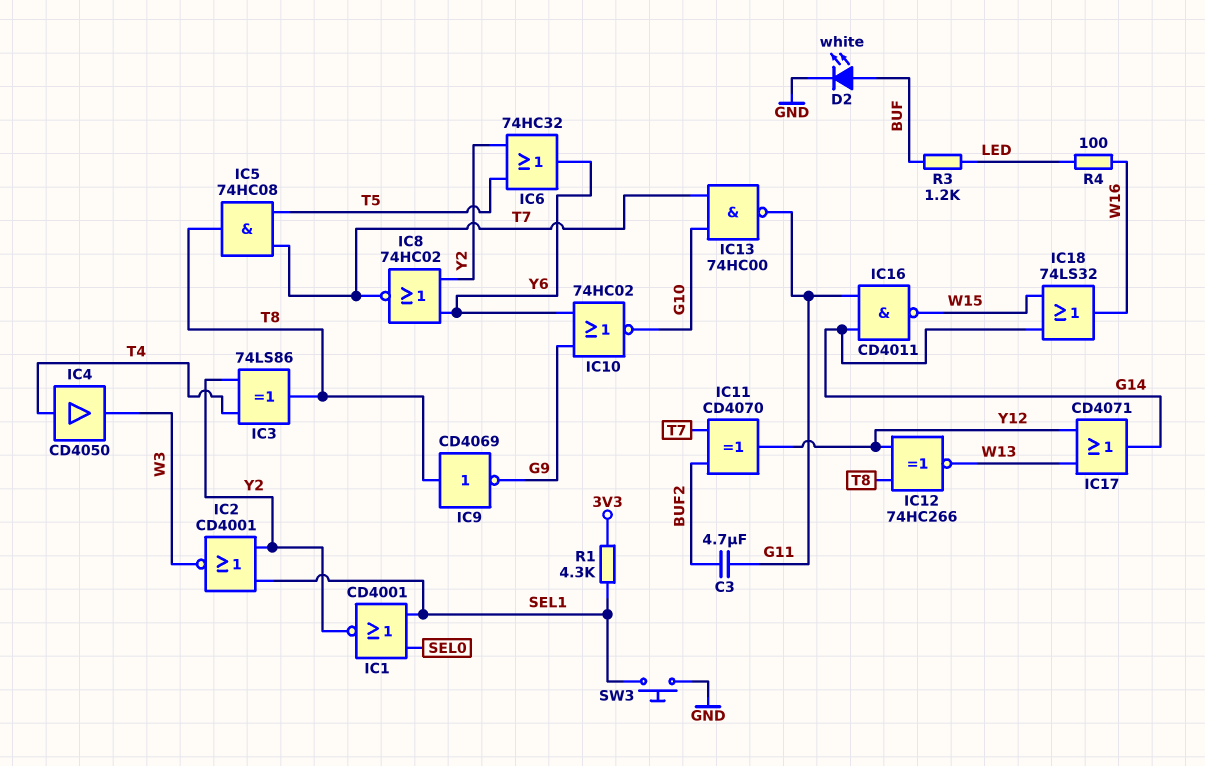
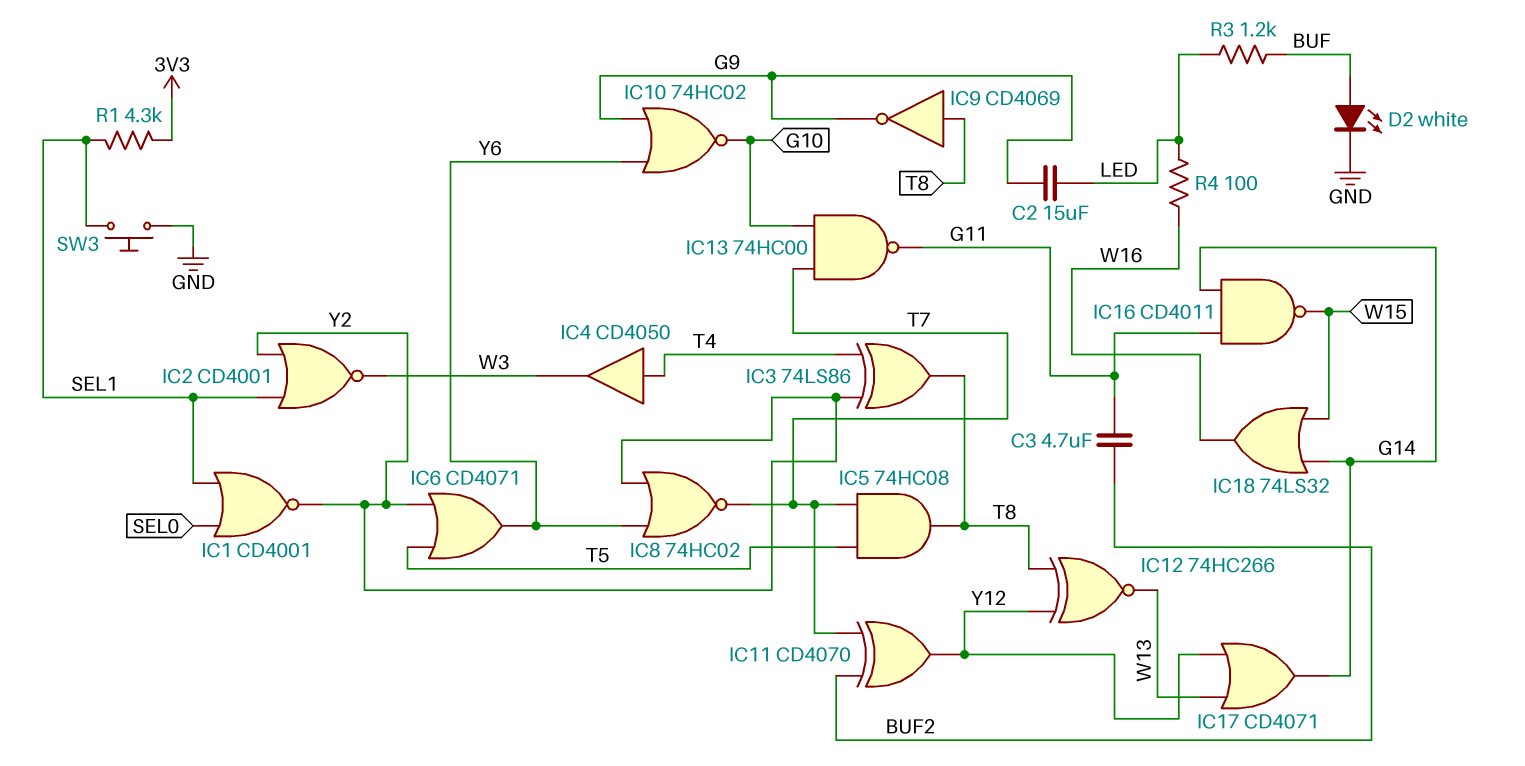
C2: none -> 15uF (G9, LED)
IC6: OR 74HC32 (in T5, in Y2, out Y6) -> OR CD4071 (in T5, in Y2, out Y6)

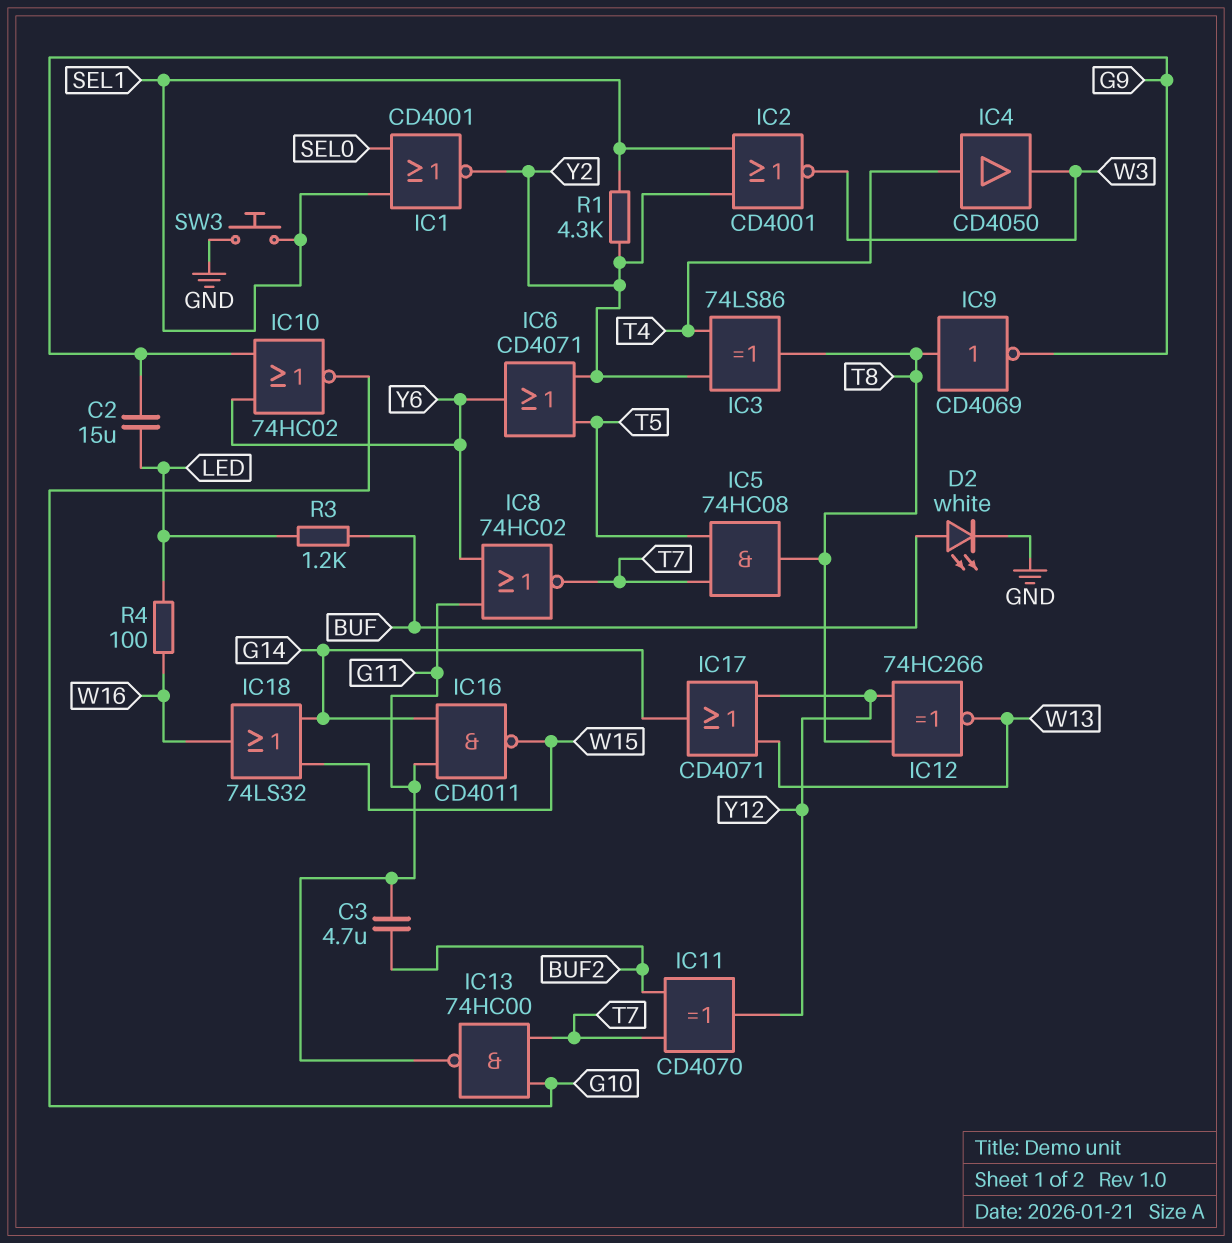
IC8: NOR 74HC02 (in Y2, in Y6, out T7) -> NOR 74HC02 (in G11, in Y6, out T7)
R1: 4.3k (3V3, SEL1) -> 4.3k (SEL1, Y2)

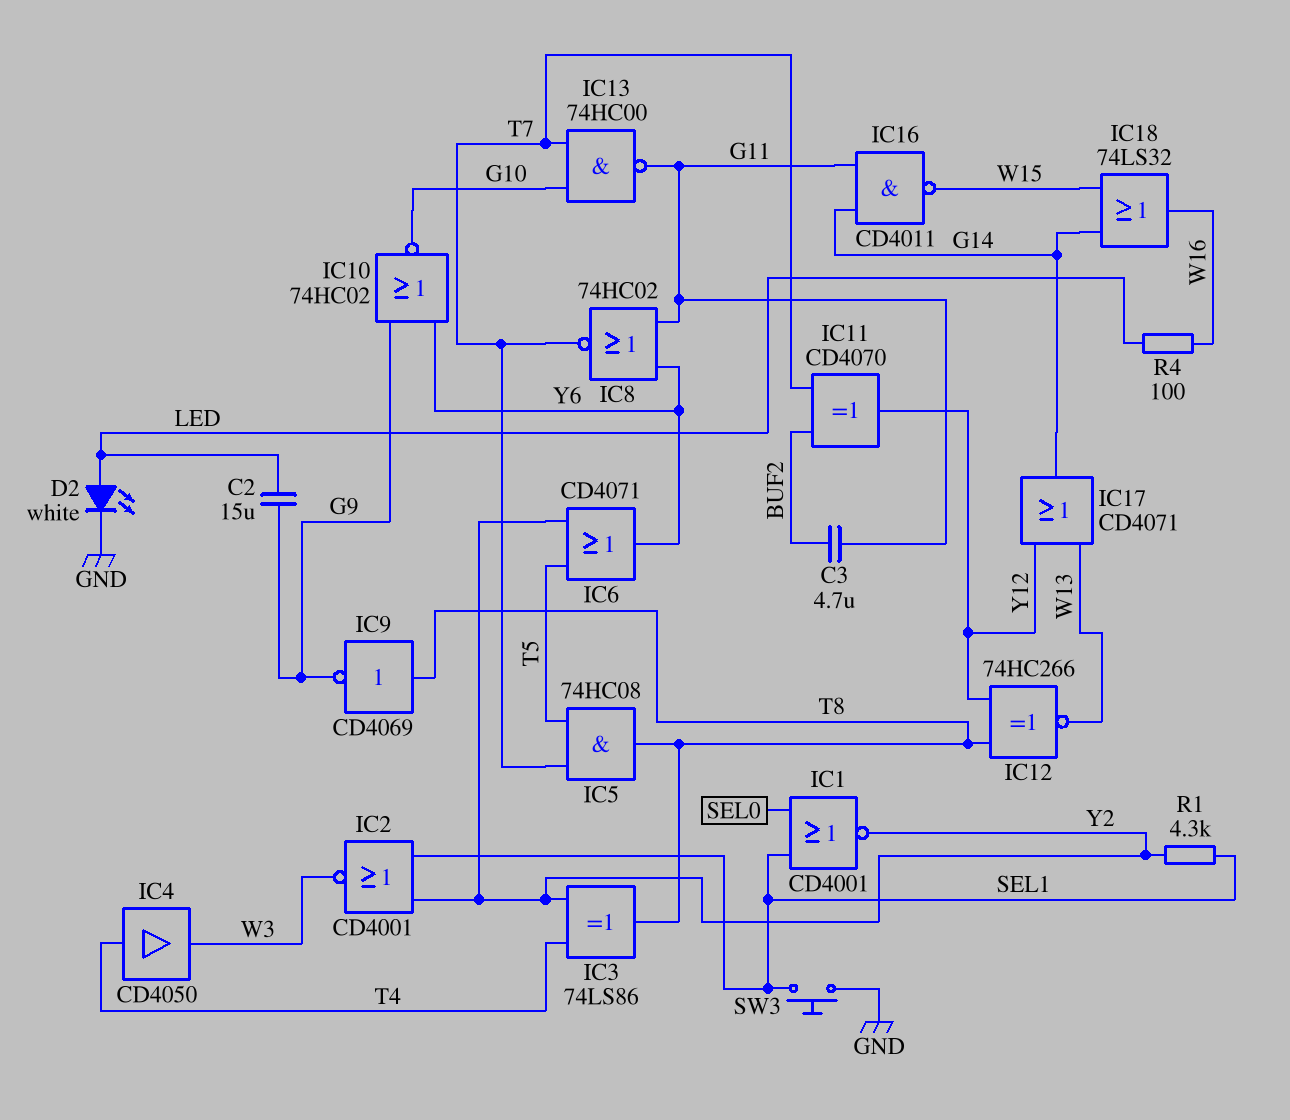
D2: LED white (A BUF, K GND) -> LED white (A LED, K GND)
R3: 1.2k (BUF, LED) -> none

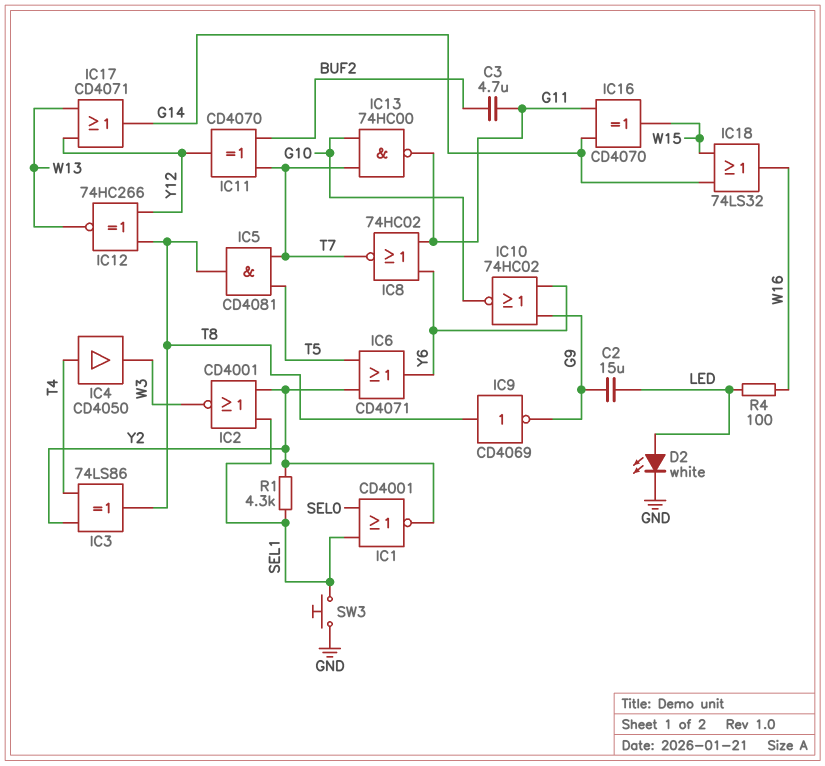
IC5: AND 74HC08 (in T5, in T7, out T8) -> AND CD4081 (in T5, in T7, out T8)
IC16: NAND CD4011 (in G11, in G14, out W15) -> XOR CD4070 (in G11, in G14, out W15)

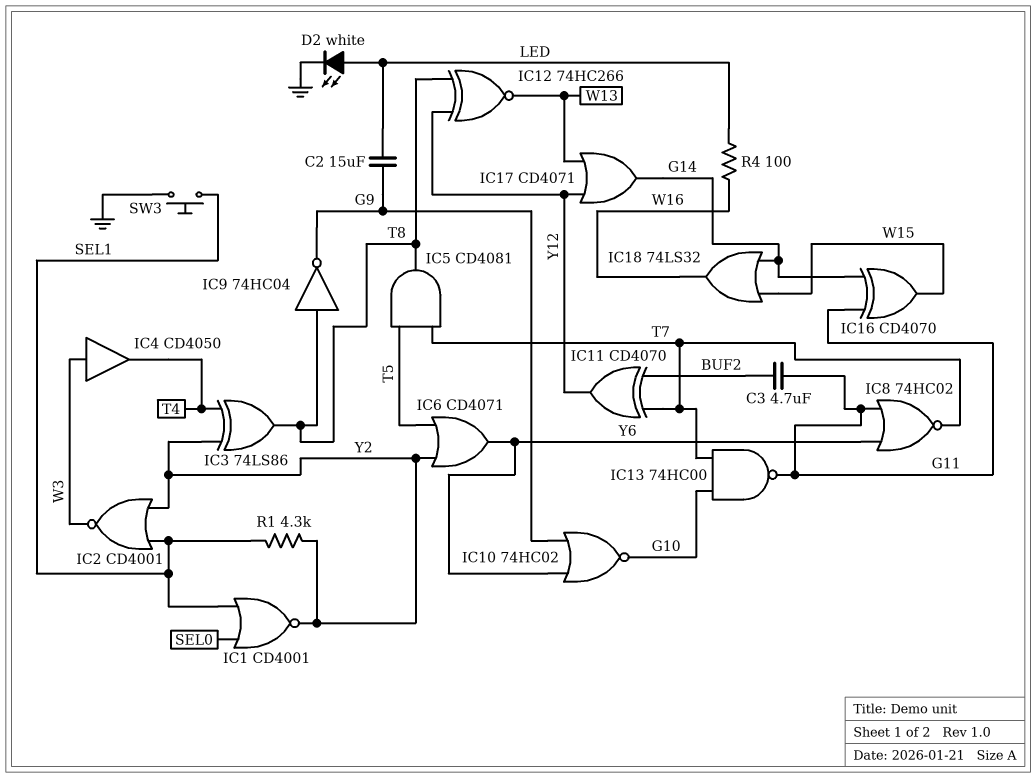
IC4: buffer CD4050 (in T4, out W3) -> buffer CD4050 (in W3, out T4)
IC9: NOT CD4069 (in T8, out G9) -> NOT 74HC04 (in T8, out G9)

